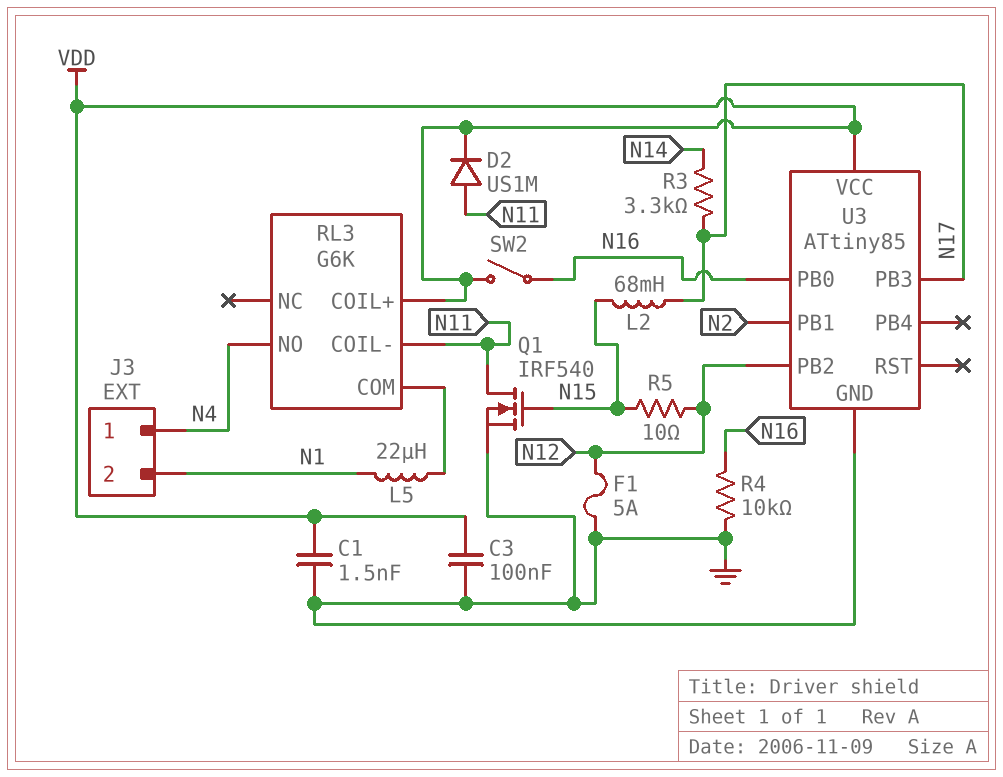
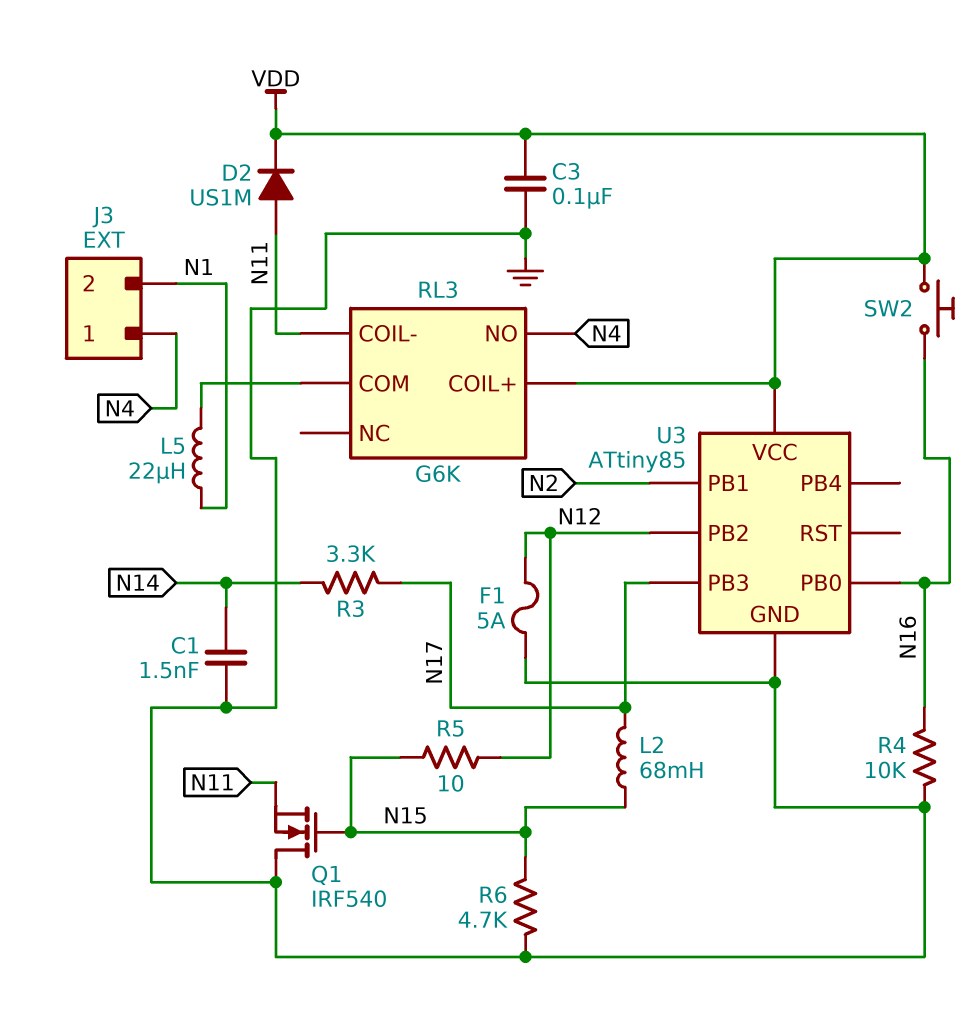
C1: 1.5nF (GND, VDD) -> 1.5nF (GND, N14)
Q1: NMOS IRF540 (G N15, D N11, S GND) -> NMOS IRF540 (G N15, D GND, S N11)
R6: none -> 4.7k (GND, N15)
SW2: switch (N16, VDD) -> button (N16, VDD)

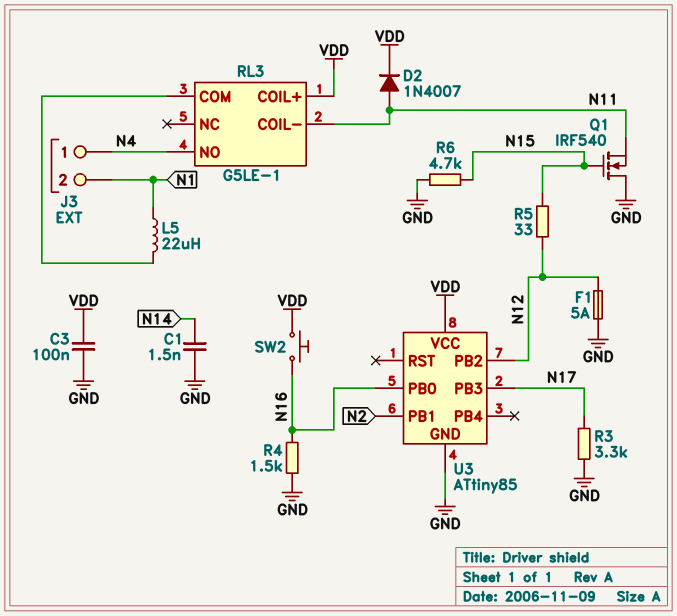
D2: diode US1M (A N11, K VDD) -> diode 1N4007 (A N11, K VDD)
L2: 68mH (N15, N17) -> none
R3: 3.3k (N14, N17) -> 3.3k (GND, N17)
R4: 10k (GND, N16) -> 1.5k (GND, N16)
R5: 10 (N12, N15) -> 33 (N12, N15)
RL3: G6K -> G5LE-1

